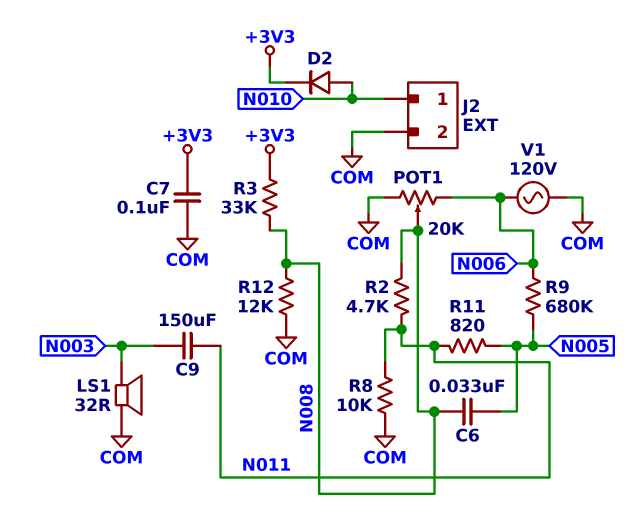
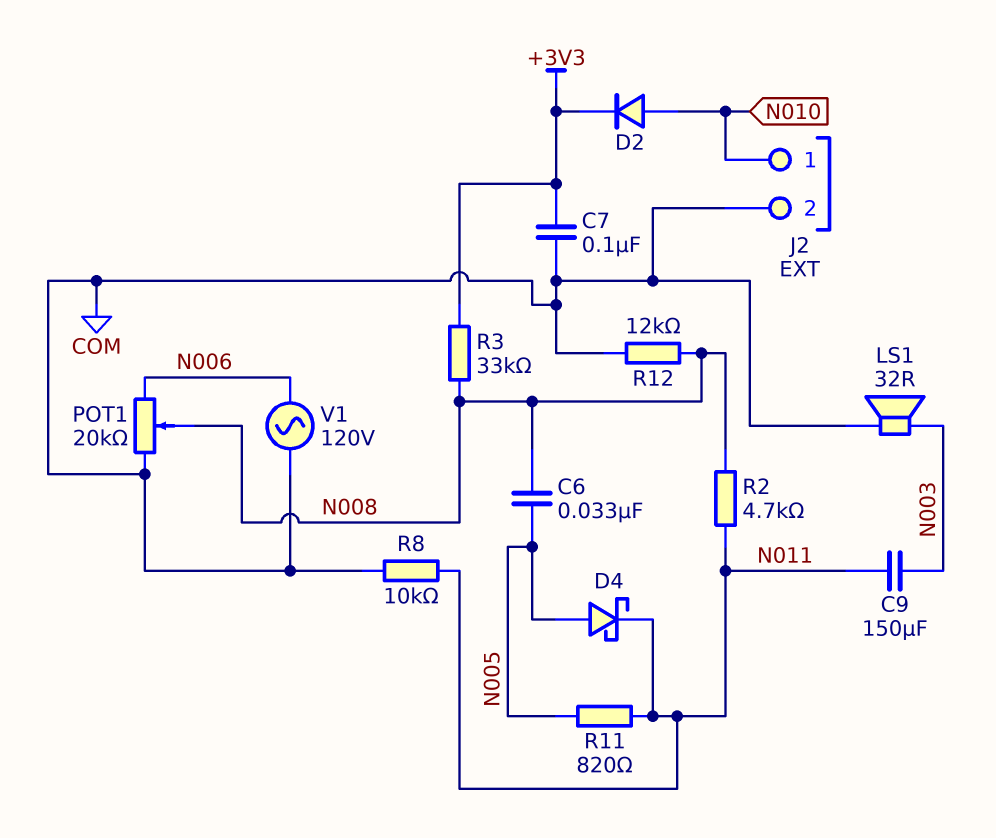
D4: none -> schottky (A N005, K N011)
R9: 680k (N005, N006) -> none

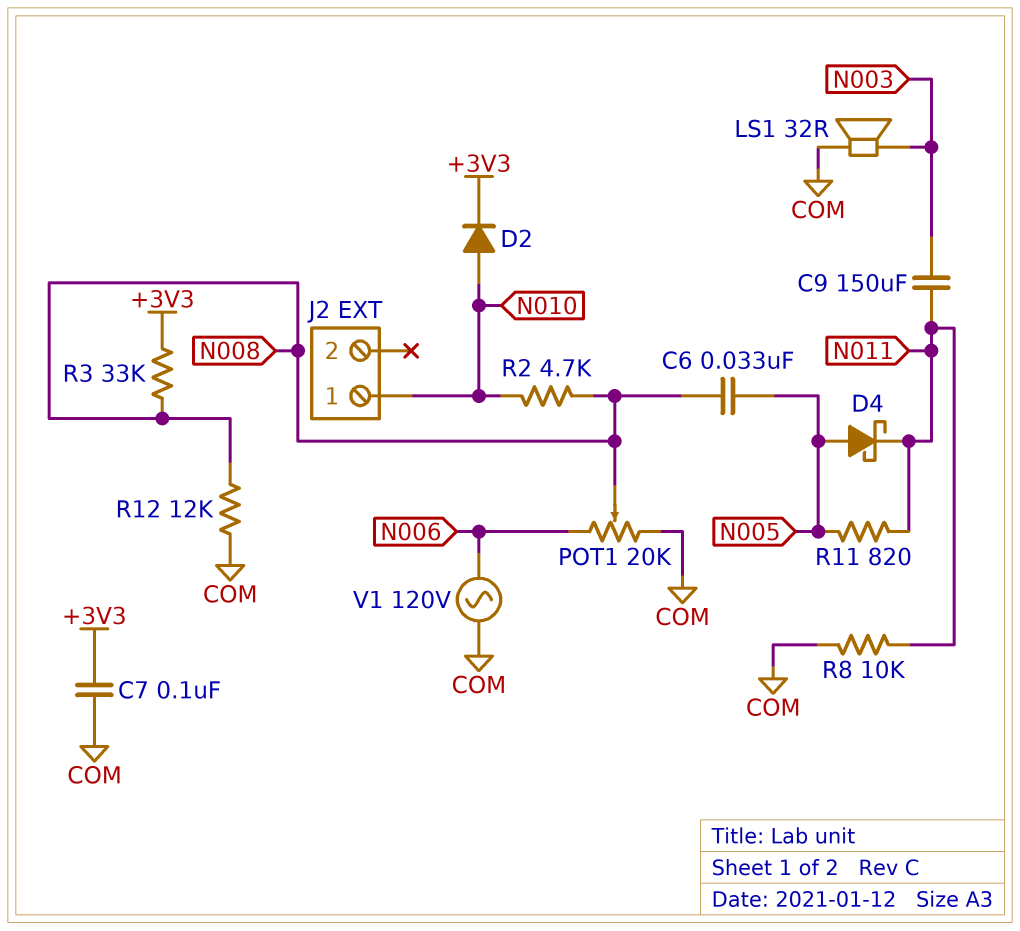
J2 pin 2: COM -> none
R2: 4.7k (N008, N011) -> 4.7k (N008, N010)

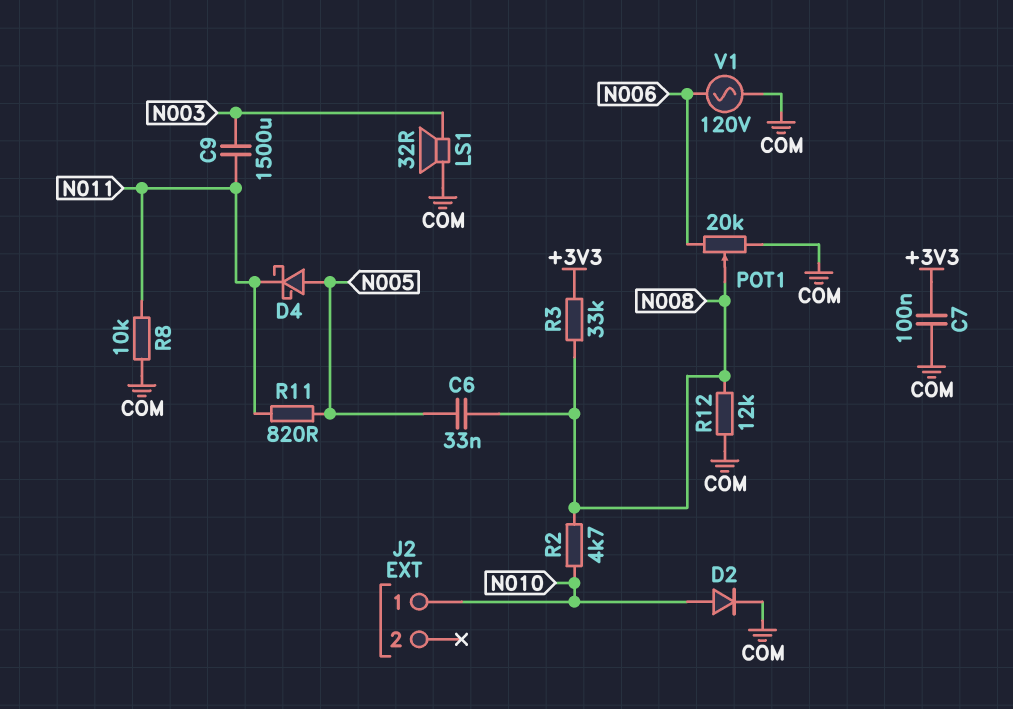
C9: 150uF (N003, N011) -> 1500uF (N003, N011)
D2: diode (A N010, K +3V3) -> diode (A N010, K COM)

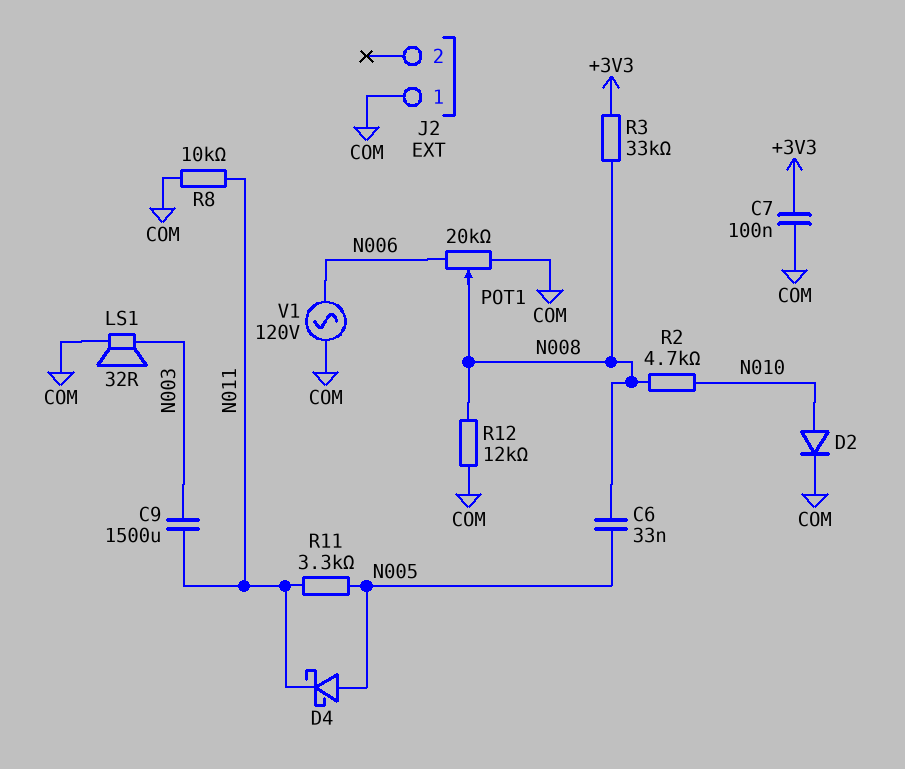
J2 pin 1: N010 -> COM
R11: 820 (N005, N011) -> 3.3k (N005, N011)

